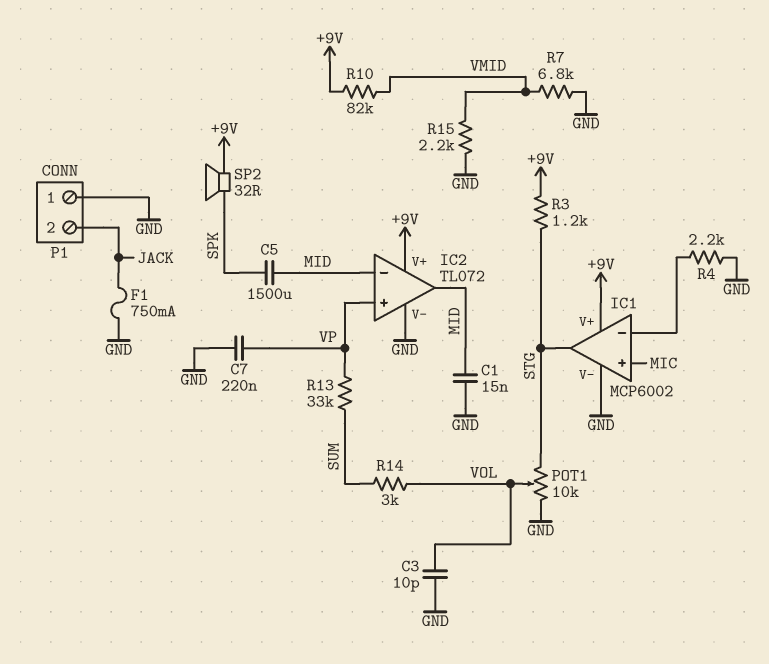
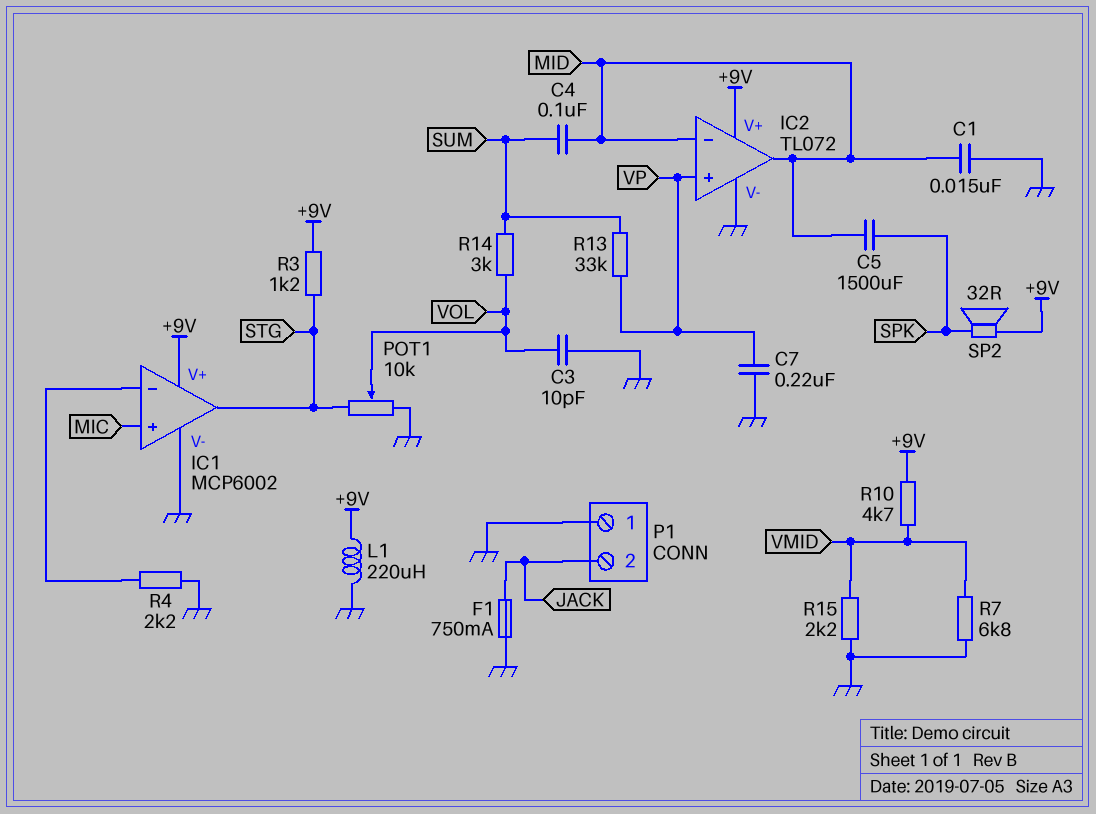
C4: none -> 100nF (MID, SUM)
L1: none -> 220uH (+9V, GND)
R10: 82k (+9V, VMID) -> 4.7k (+9V, VMID)

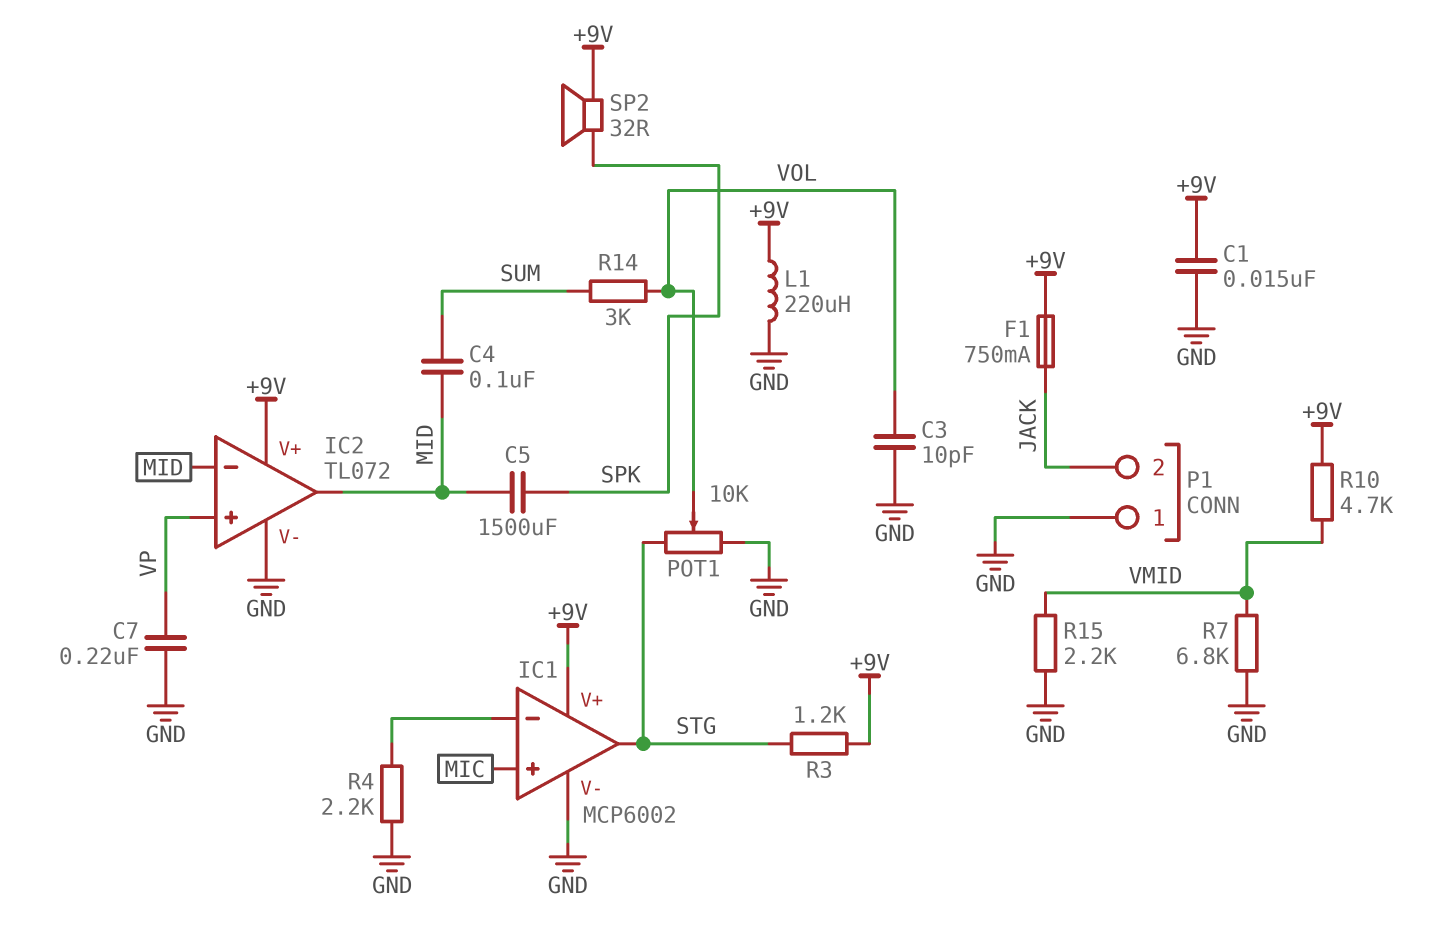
C1: 15nF (GND, MID) -> 15nF (+9V, GND)
F1: 750mA (GND, JACK) -> 750mA (+9V, JACK)
R13: 33k (SUM, VP) -> none

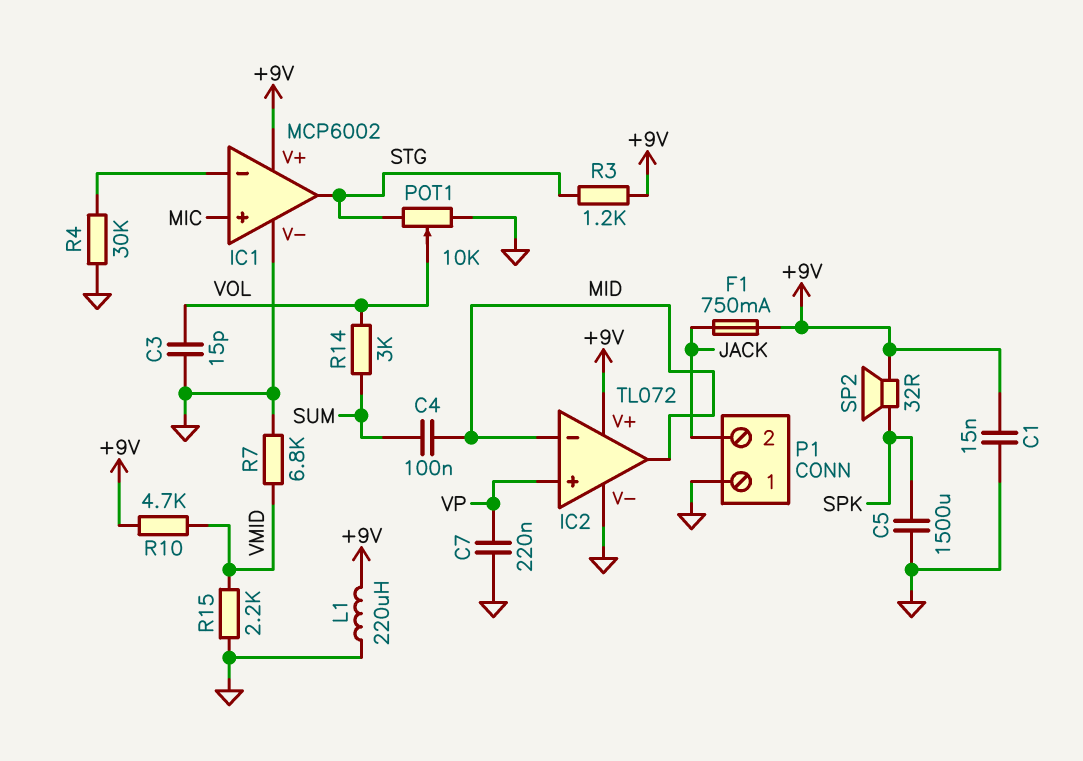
C3: 10pF (GND, VOL) -> 15pF (GND, VOL)
C5: 1500uF (MID, SPK) -> 1500uF (GND, SPK)
R4: 2.2k (GND, IC1/in-) -> 30k (GND, IC1/in-)

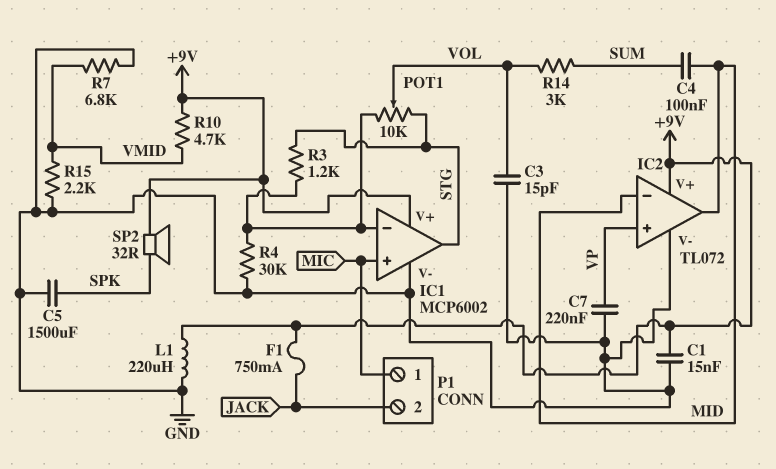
P1 pin 1: GND -> MIC
POT1: 10k (GND, STG, wiper VOL) -> 10k (IC1/in-, STG, wiper VOL)
R3: 1.2k (+9V, STG) -> 1.2k (IC1/in-, STG)

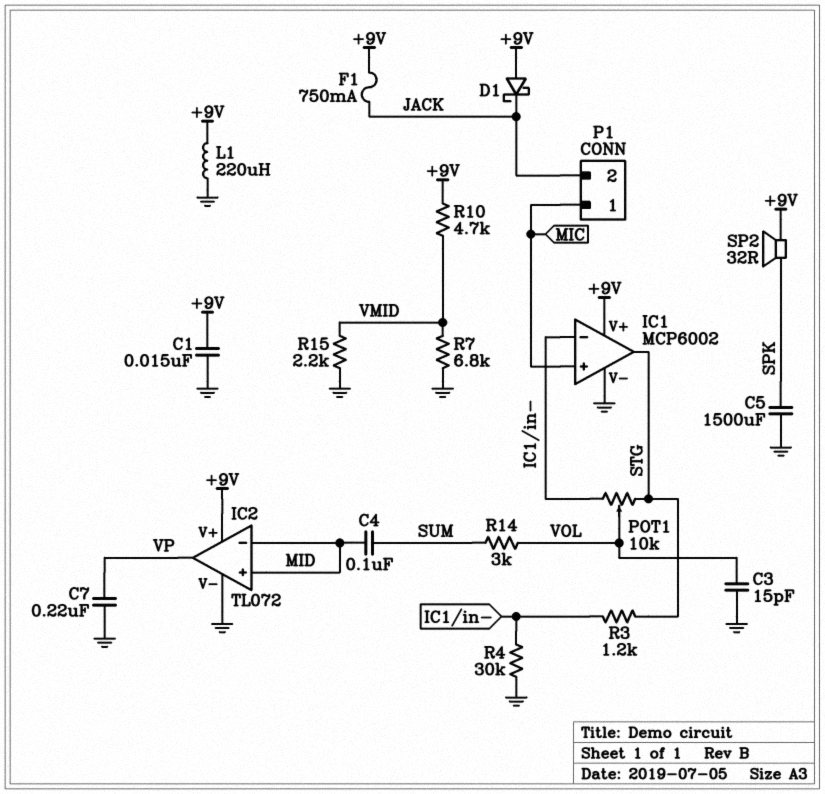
D1: none -> schottky (A +9V, K JACK)
IC2 pin in+: VP -> MID
IC2 pin out: MID -> VP

